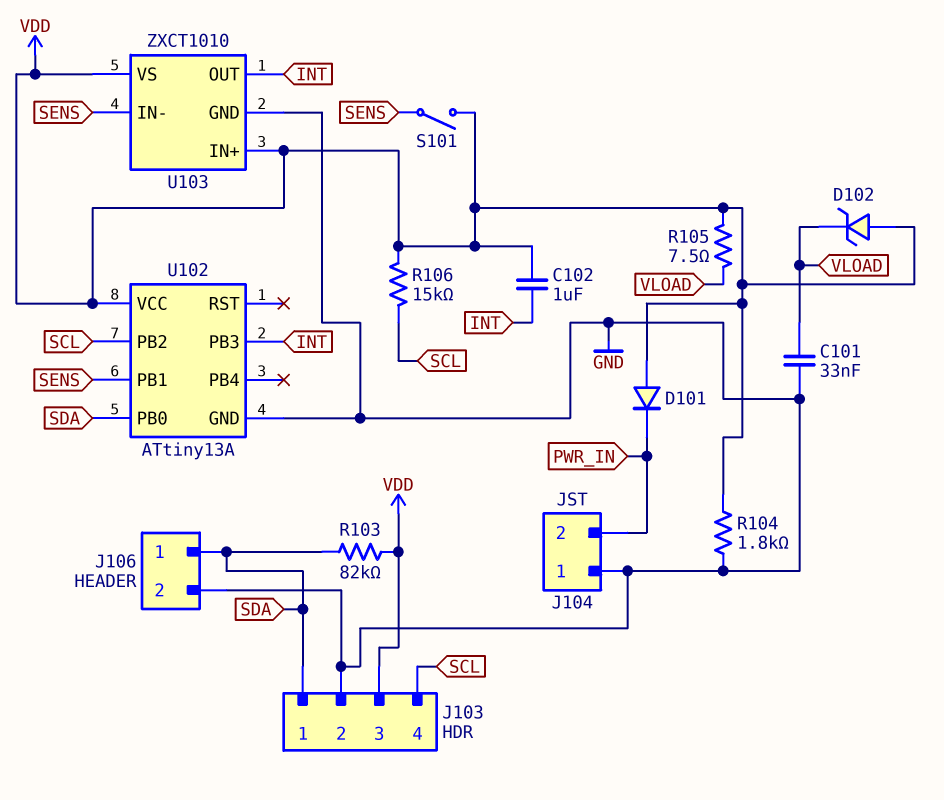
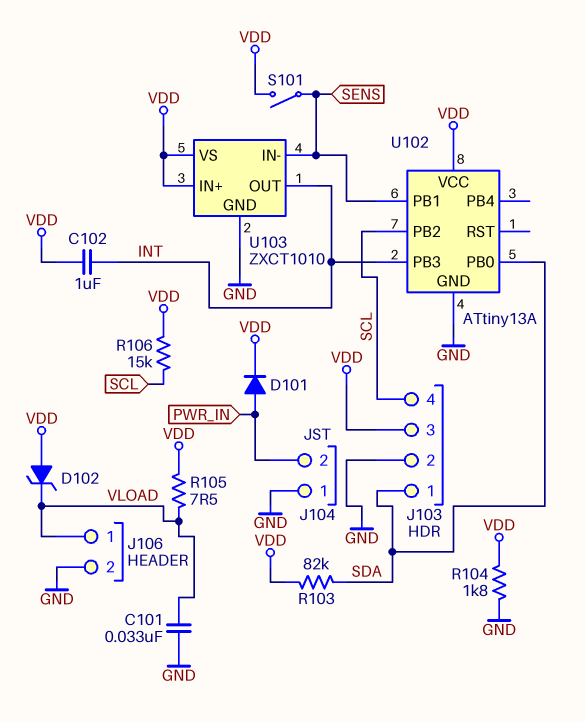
D101: diode (A VDD, K PWR_IN) -> diode (A PWR_IN, K VDD)
J106 pin 1: SDA -> VLOAD

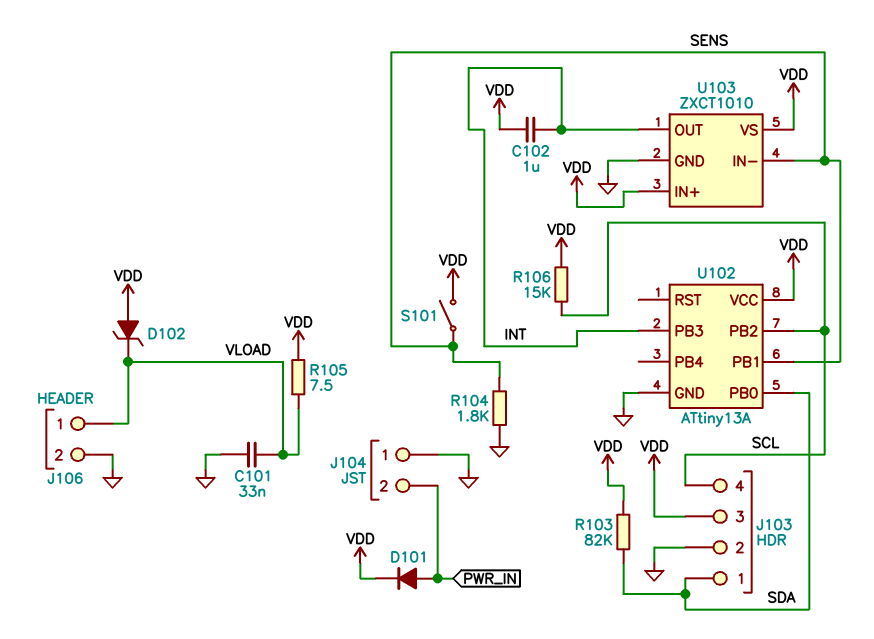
R104: 1.8k (GND, VDD) -> 1.8k (GND, SENS)

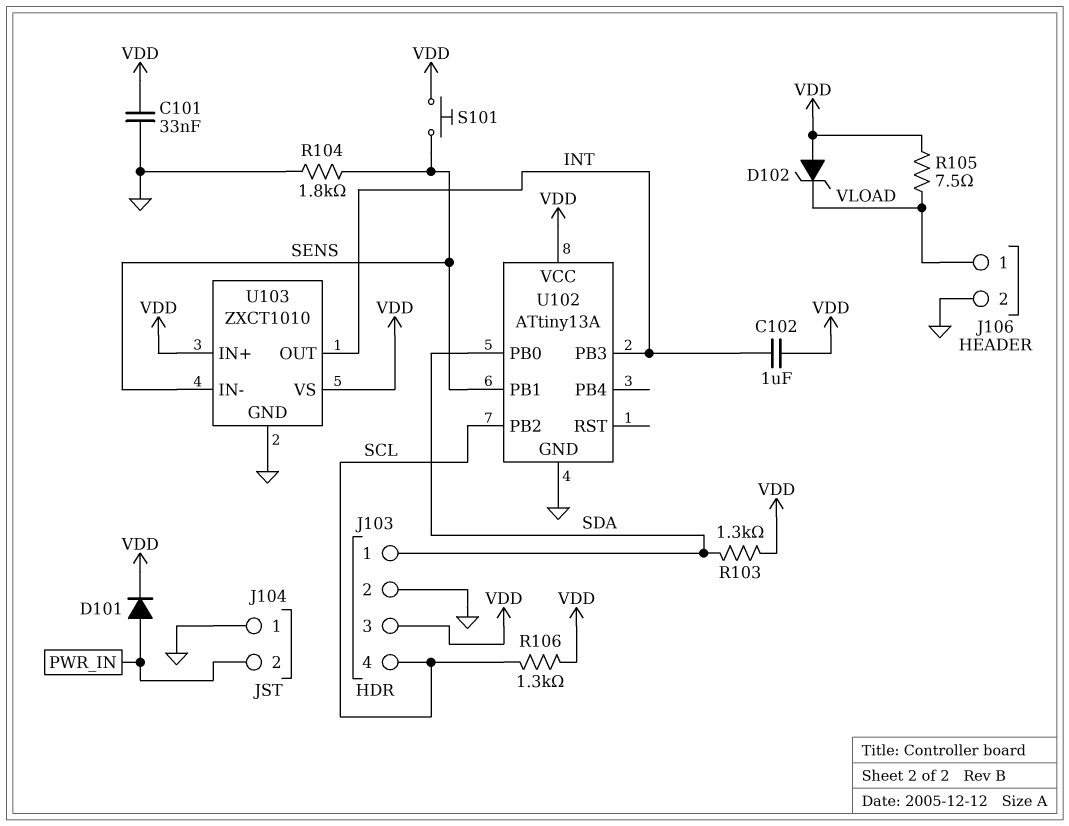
C101: 33nF (GND, VLOAD) -> 33nF (GND, VDD)
R103: 82k (SDA, VDD) -> 1.3k (SDA, VDD)
R106: 15k (SCL, VDD) -> 1.3k (SCL, VDD)
S101: switch (SENS, VDD) -> button (SENS, VDD)

